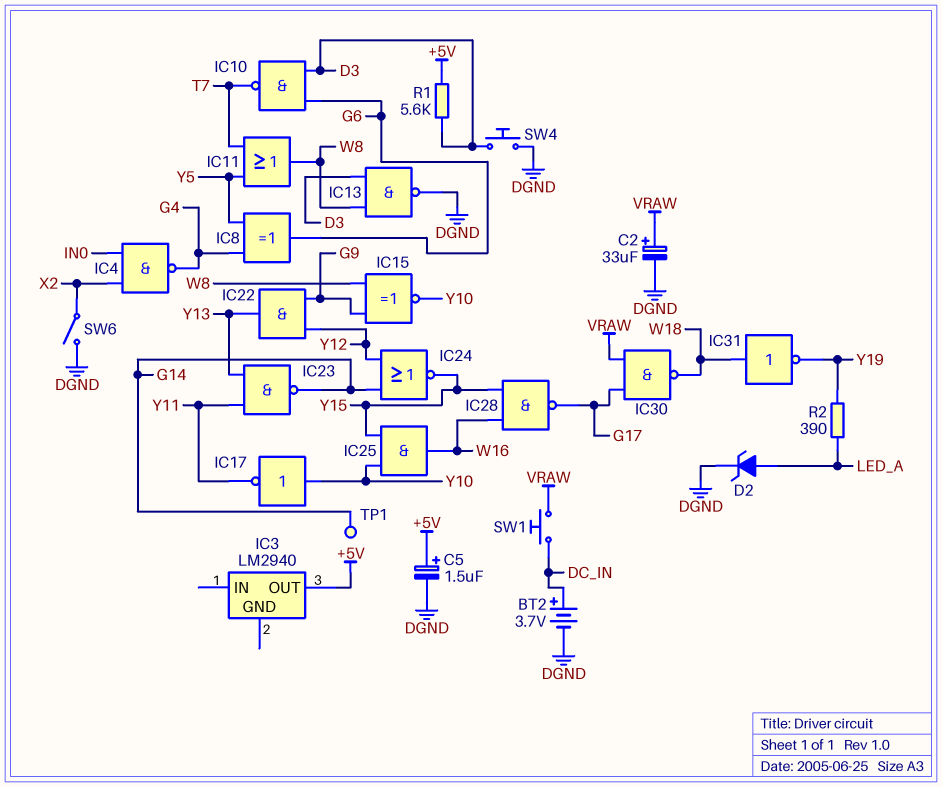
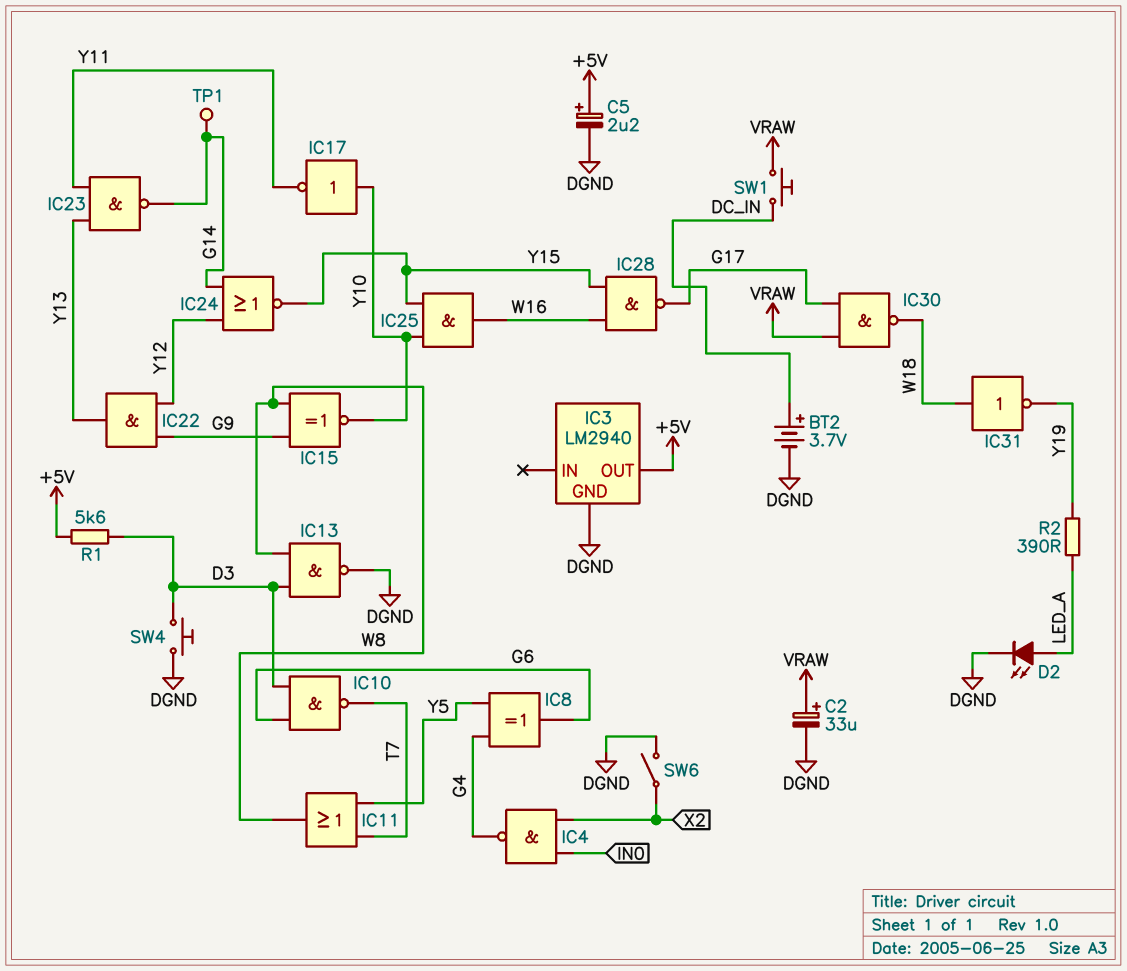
C5: 1.5uF (plus +5V, minus DGND) -> 2.2uF (plus +5V, minus DGND)
D2: zener (A LED_A, K DGND) -> LED (A LED_A, K DGND)
IC3 pin GND: none -> DGND

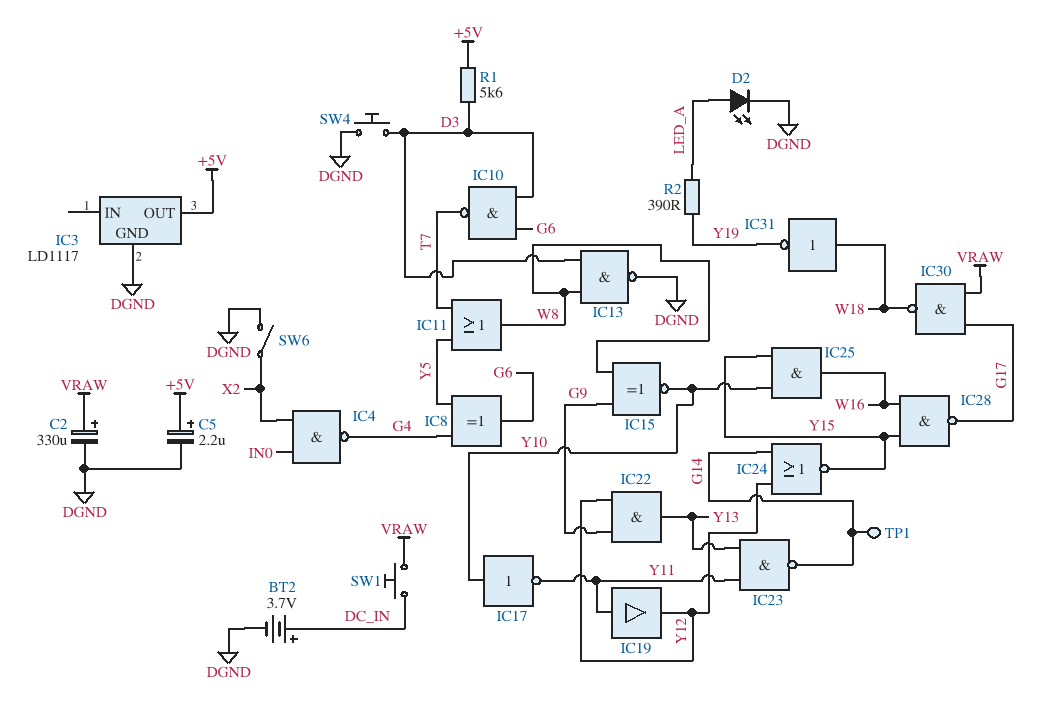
C2: 33uF (plus VRAW, minus DGND) -> 330uF (plus VRAW, minus DGND)
IC3: LM2940 -> LD1117
IC19: none -> buffer (in Y11, out Y12)

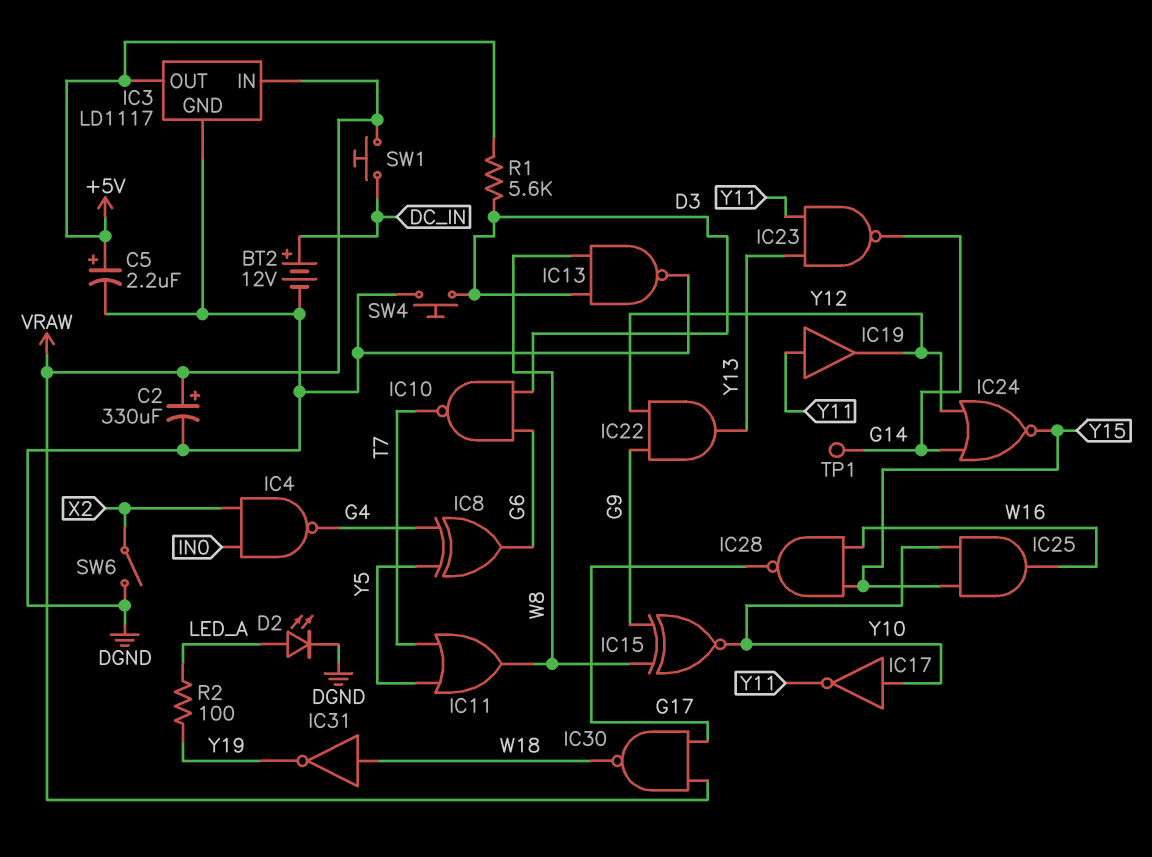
BT2: 3.7V (plus DC_IN, minus DGND) -> 12V (plus DC_IN, minus DGND)
IC3 pin IN: none -> VRAW
R2: 390 (LED_A, Y19) -> 100 (LED_A, Y19)

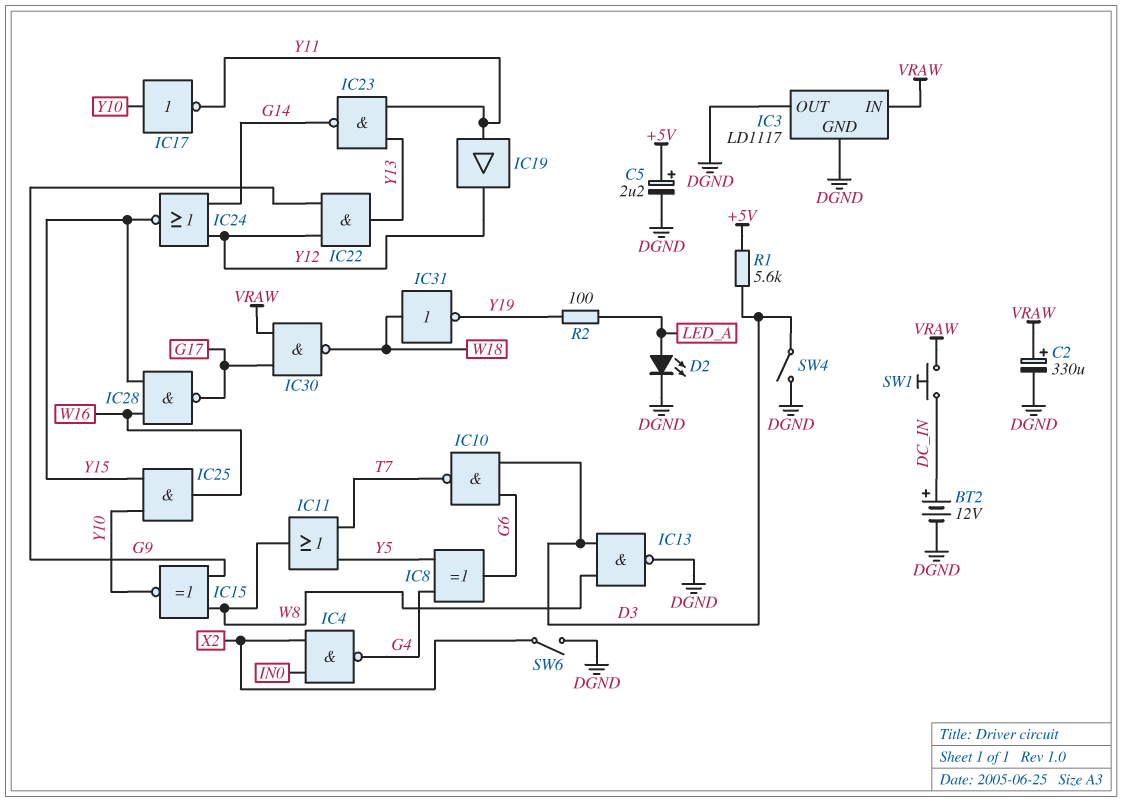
IC3 pin OUT: +5V -> DGND
SW4: button (D3, DGND) -> switch (D3, DGND)
TP1: test point (G14) -> none

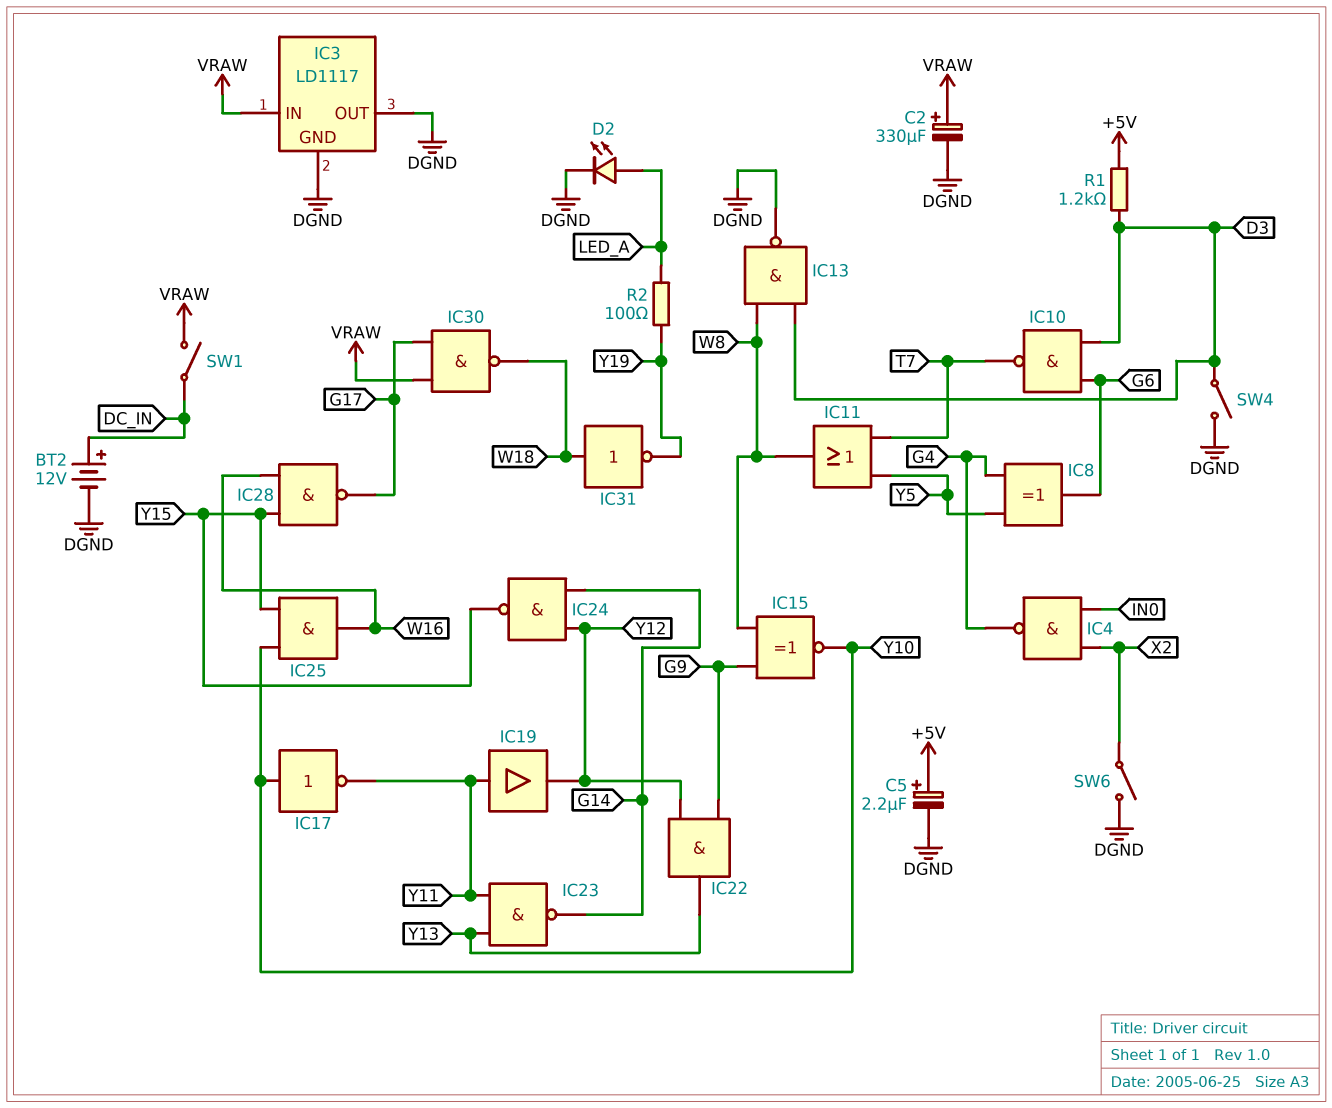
IC24: NOR (in G14, in Y12, out Y15) -> NAND (in G14, in Y12, out Y15)
R1: 5.6k (+5V, D3) -> 1.2k (+5V, D3)
SW1: button (DC_IN, VRAW) -> switch (DC_IN, VRAW)

